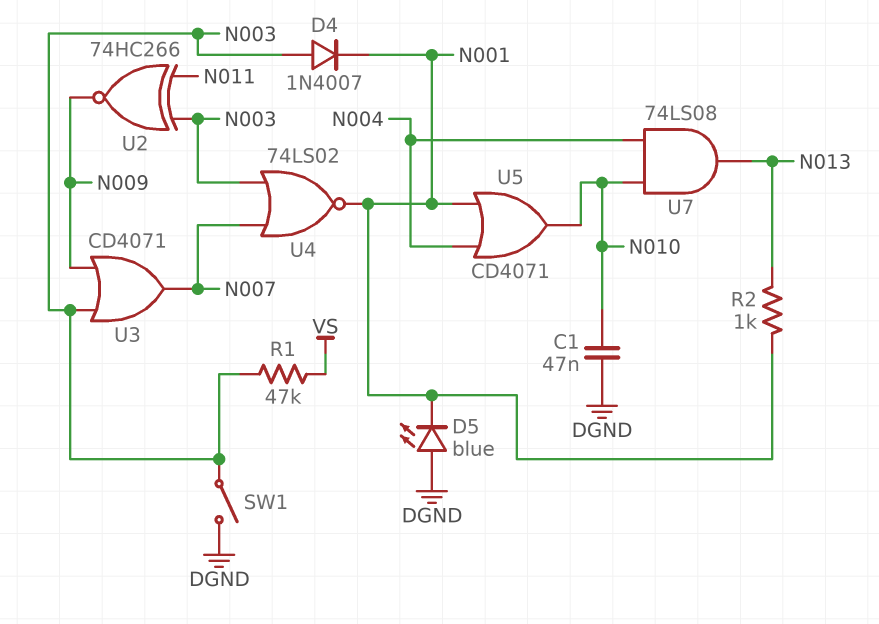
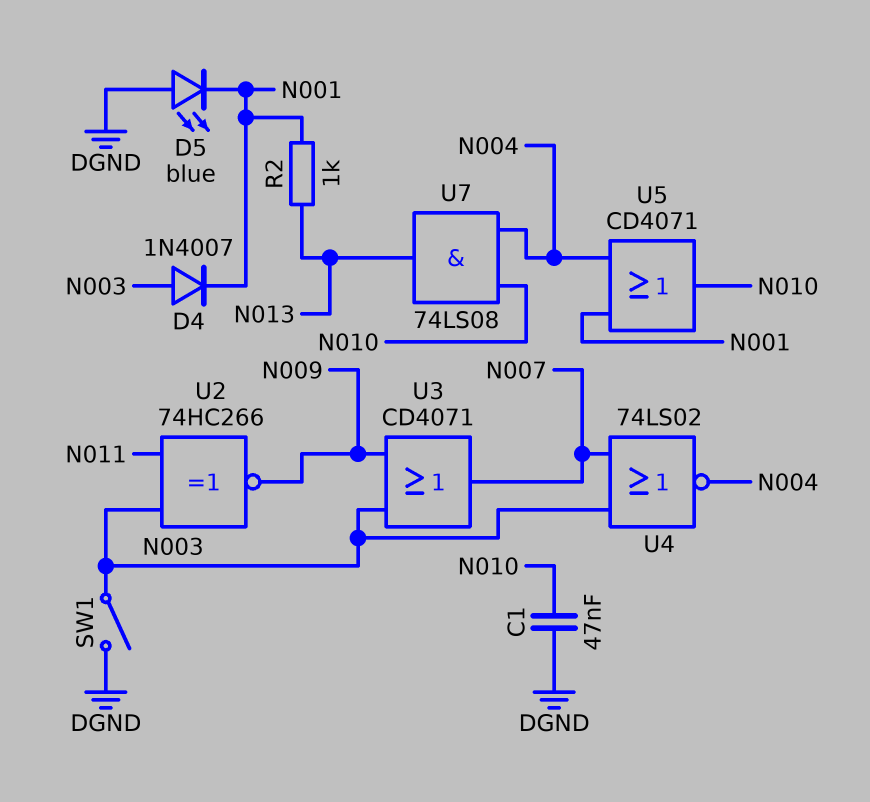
R1: 47k (N003, VS) -> none
U4: NOR 74LS02 (in N003, in N007, out N001) -> NOR 74LS02 (in N003, in N007, out N004)

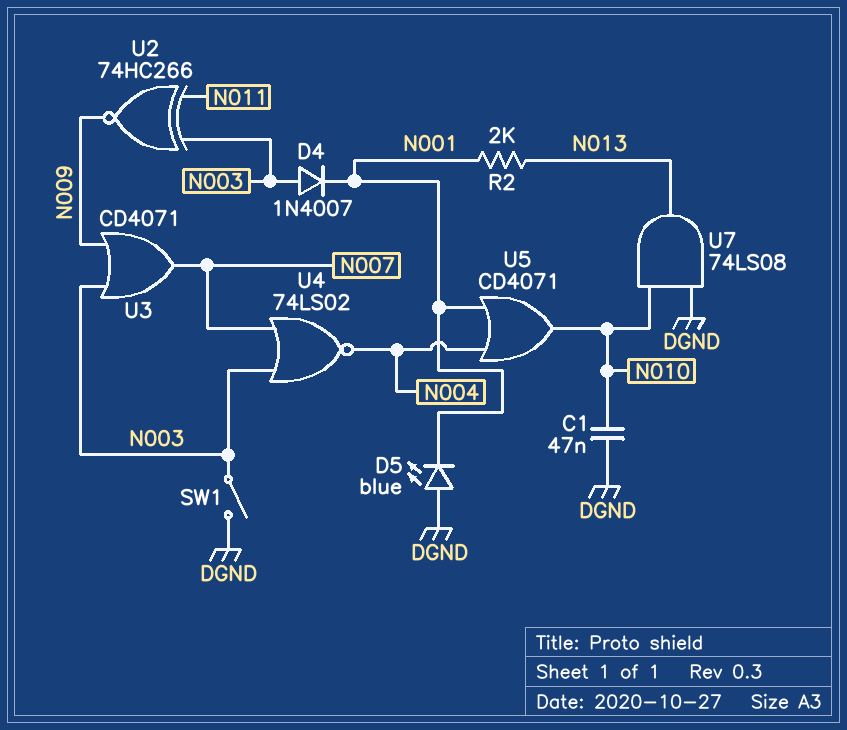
R2: 1k (N001, N013) -> 2k (N001, N013)
U7: AND 74LS08 (in N004, in N010, out N013) -> AND 74LS08 (in DGND, in N010, out N013)

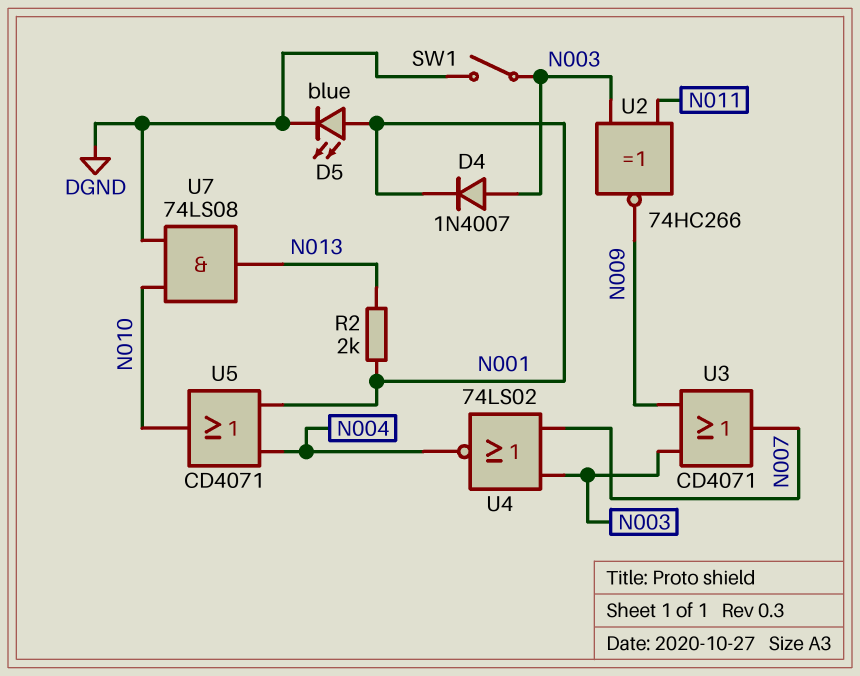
C1: 47nF (DGND, N010) -> none
D5: LED blue (A DGND, K N001) -> LED blue (A N001, K DGND)

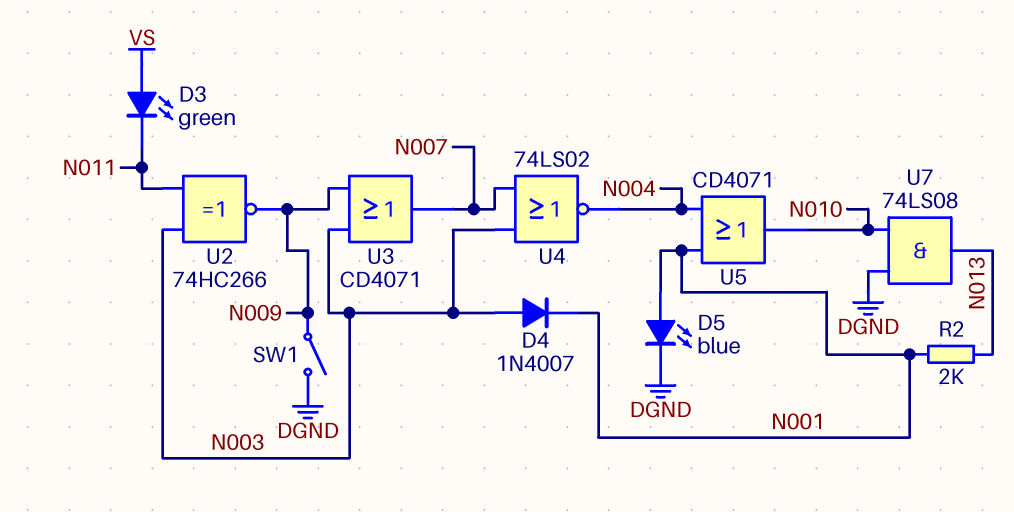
D3: none -> LED green (A VS, K N011)
SW1: switch (DGND, N003) -> switch (DGND, N009)

